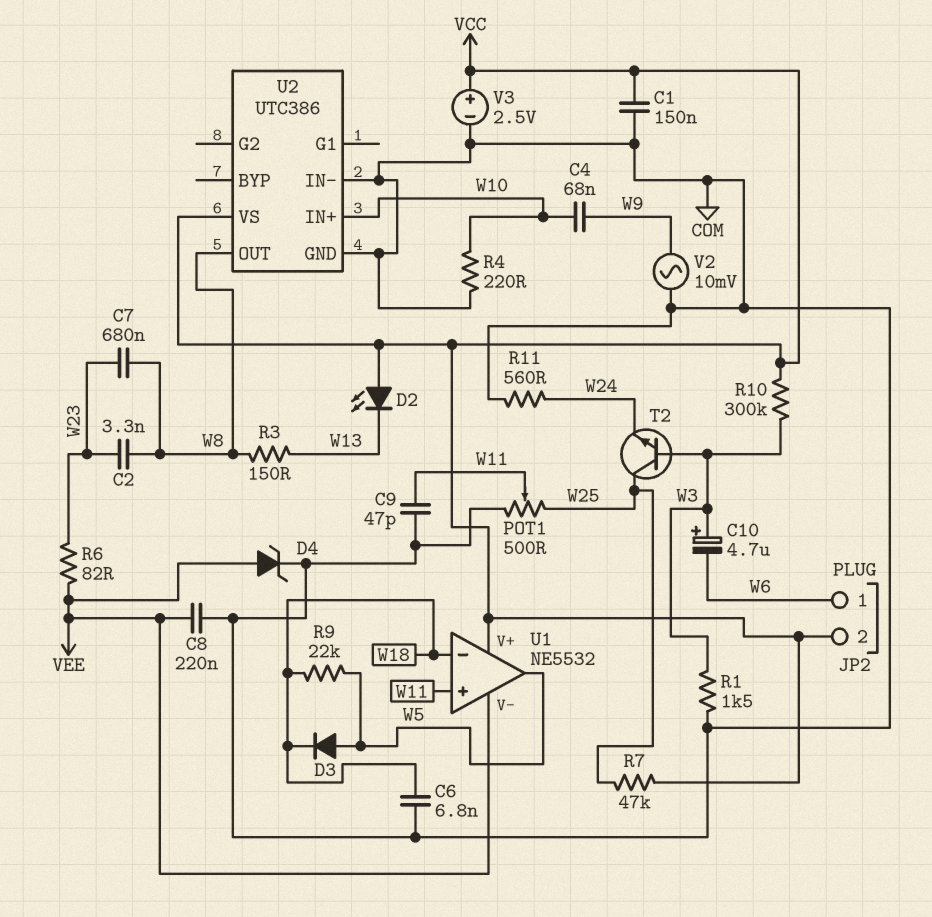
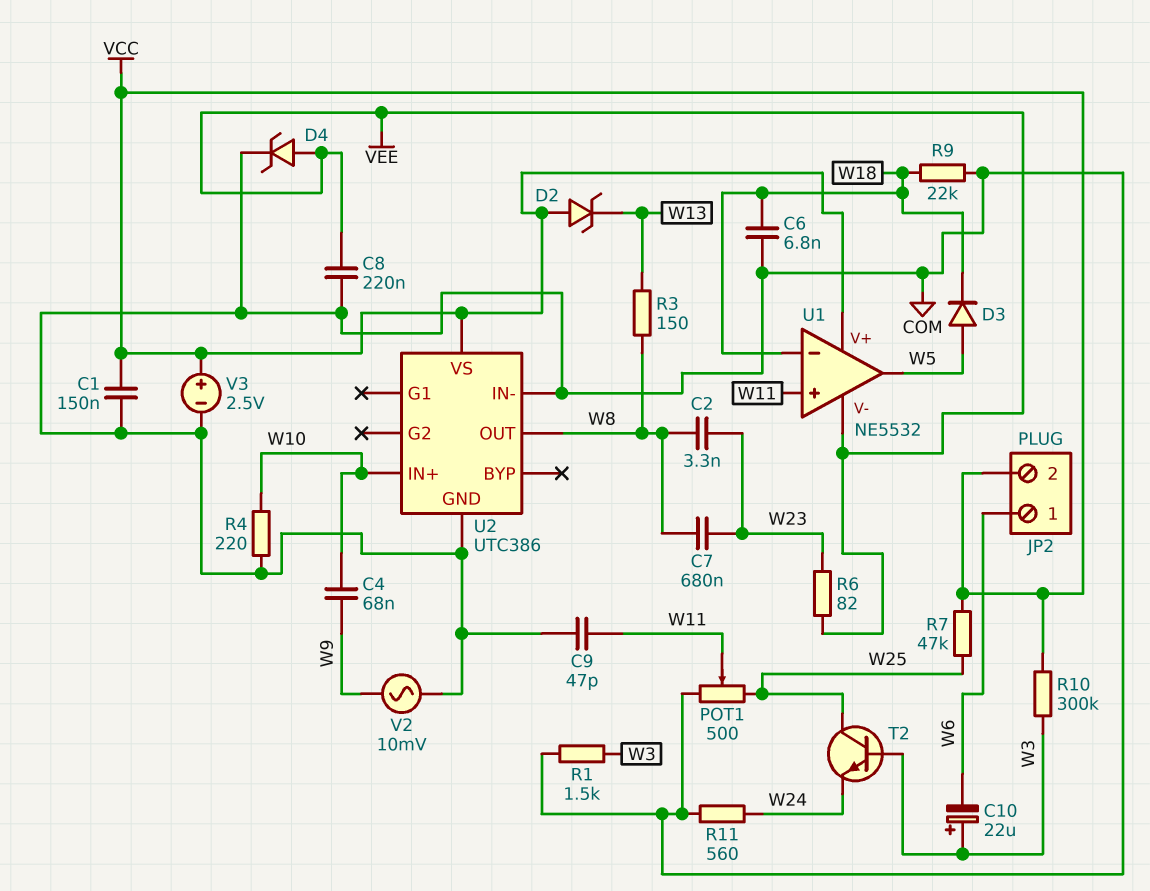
C10: 4.7uF (plus W3, minus W6) -> 22uF (plus W3, minus W6)
D2: LED (A VCC, K W13) -> zener (A VCC, K W13)
R9: 22k (W5, W18) -> 22k (COM, W18)

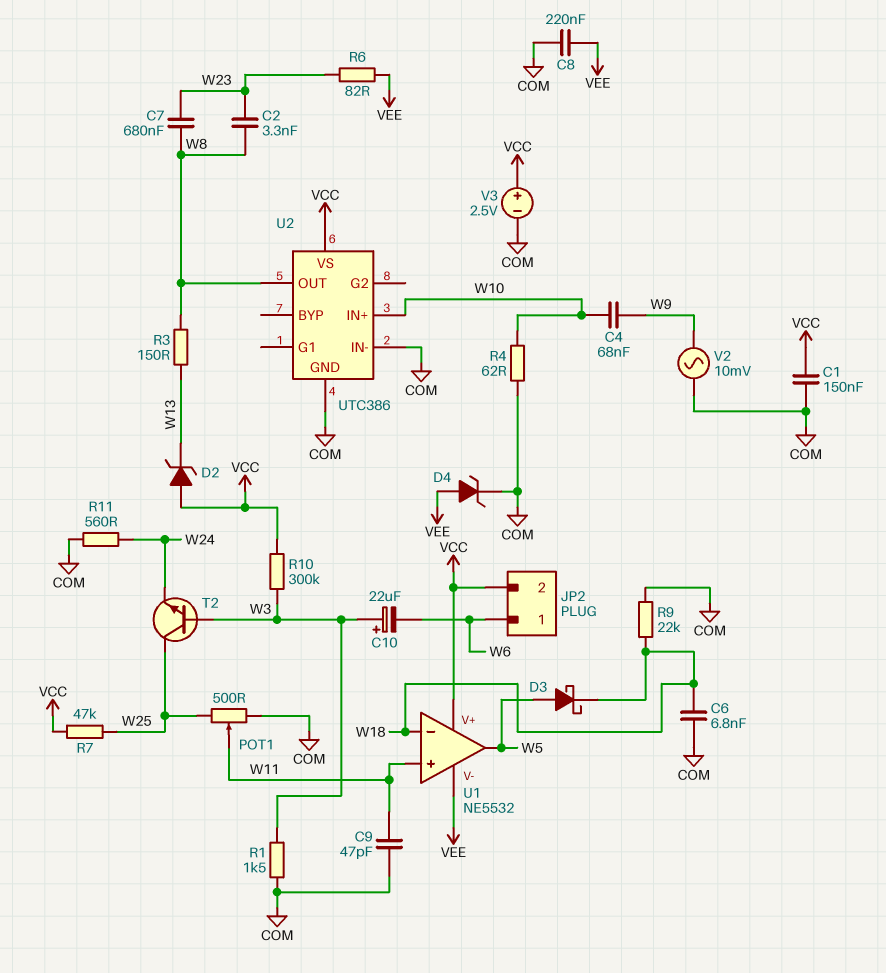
D3: diode (A W5, K W18) -> schottky (A W5, K W18)
R4: 220 (COM, W10) -> 62 (COM, W10)

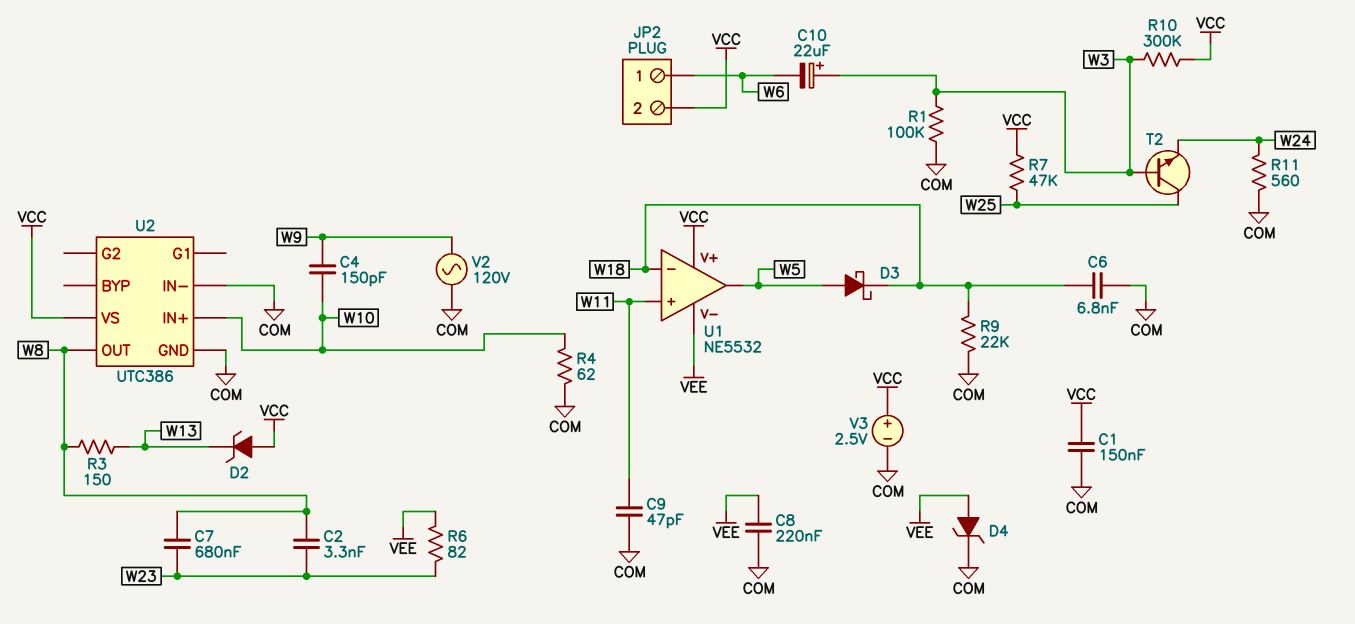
C4: 68nF (W9, W10) -> 150pF (W9, W10)
POT1: 500 (COM, W25, wiper W11) -> none
R1: 1.5k (COM, W3) -> 100k (COM, W3)
V2: AC 10mV (COM, W9) -> AC 120V (COM, W9)

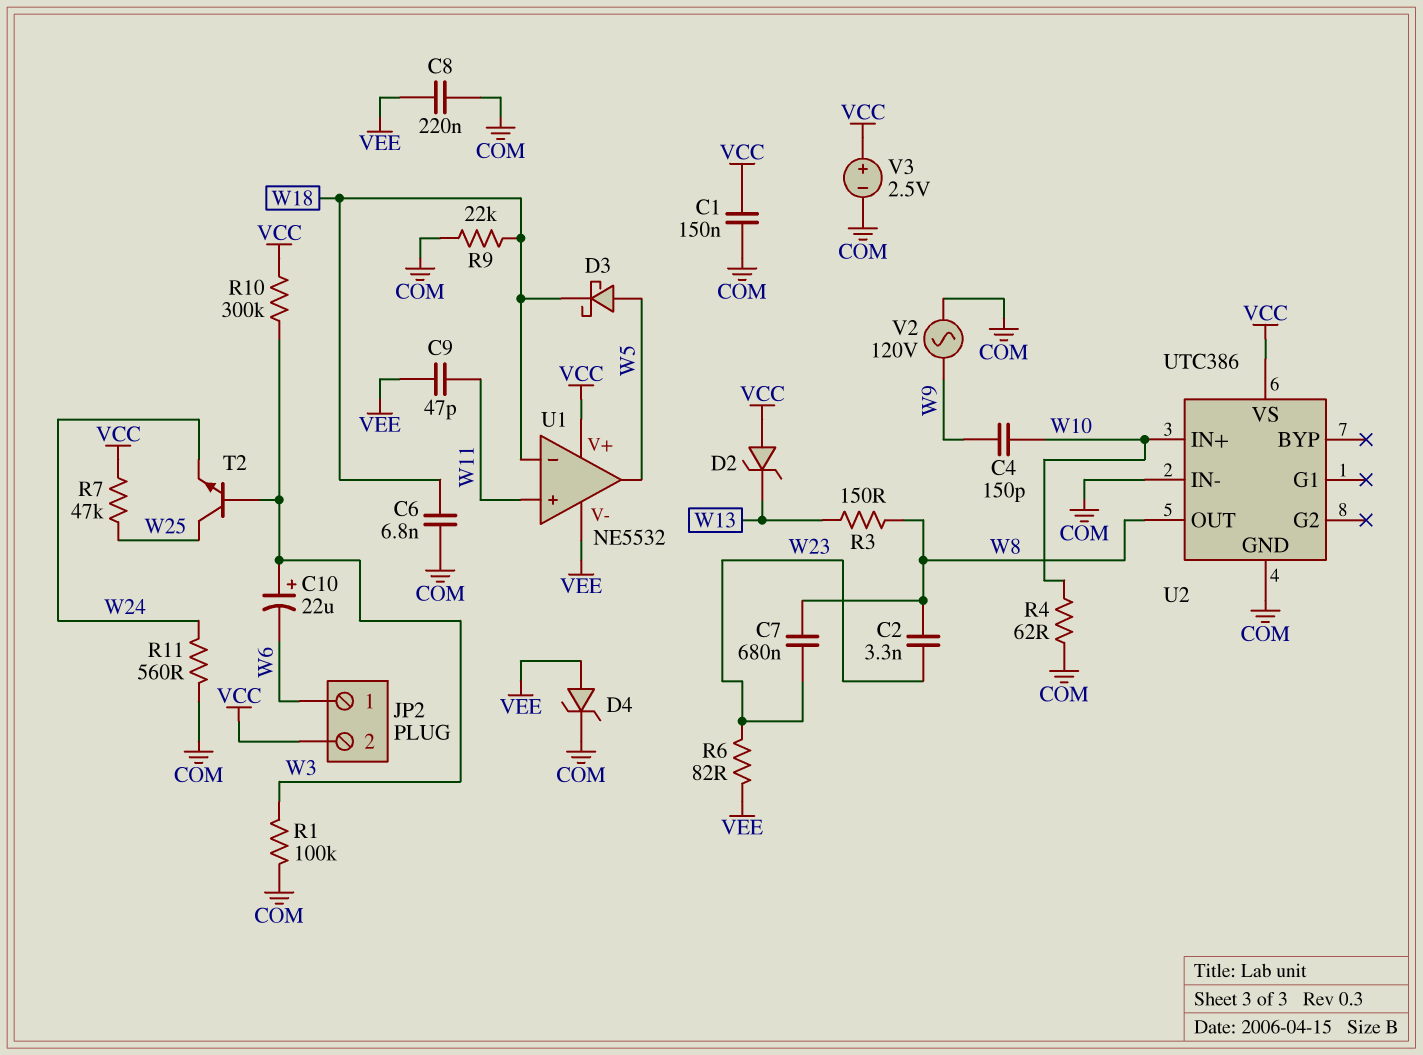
C9: 47pF (COM, W11) -> 47pF (VEE, W11)

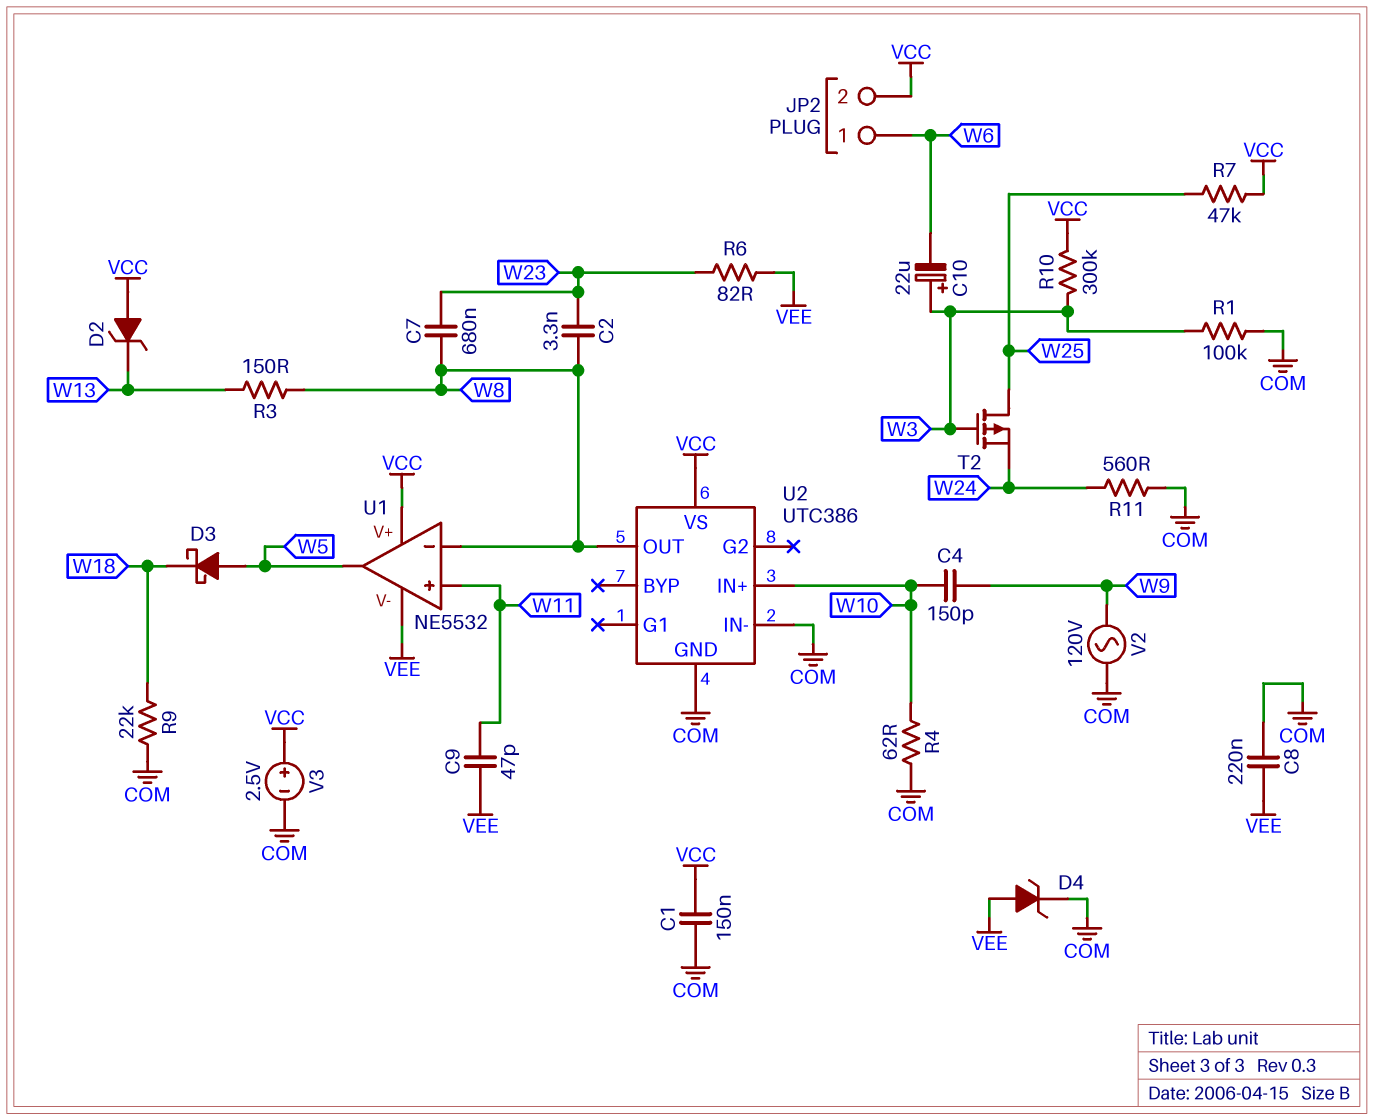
C6: 6.8nF (COM, W18) -> none
T2: NPN (B W3, C W25, E W24) -> PMOS (G W3, D W25, S W24)
U1 pin in-: W18 -> W8

